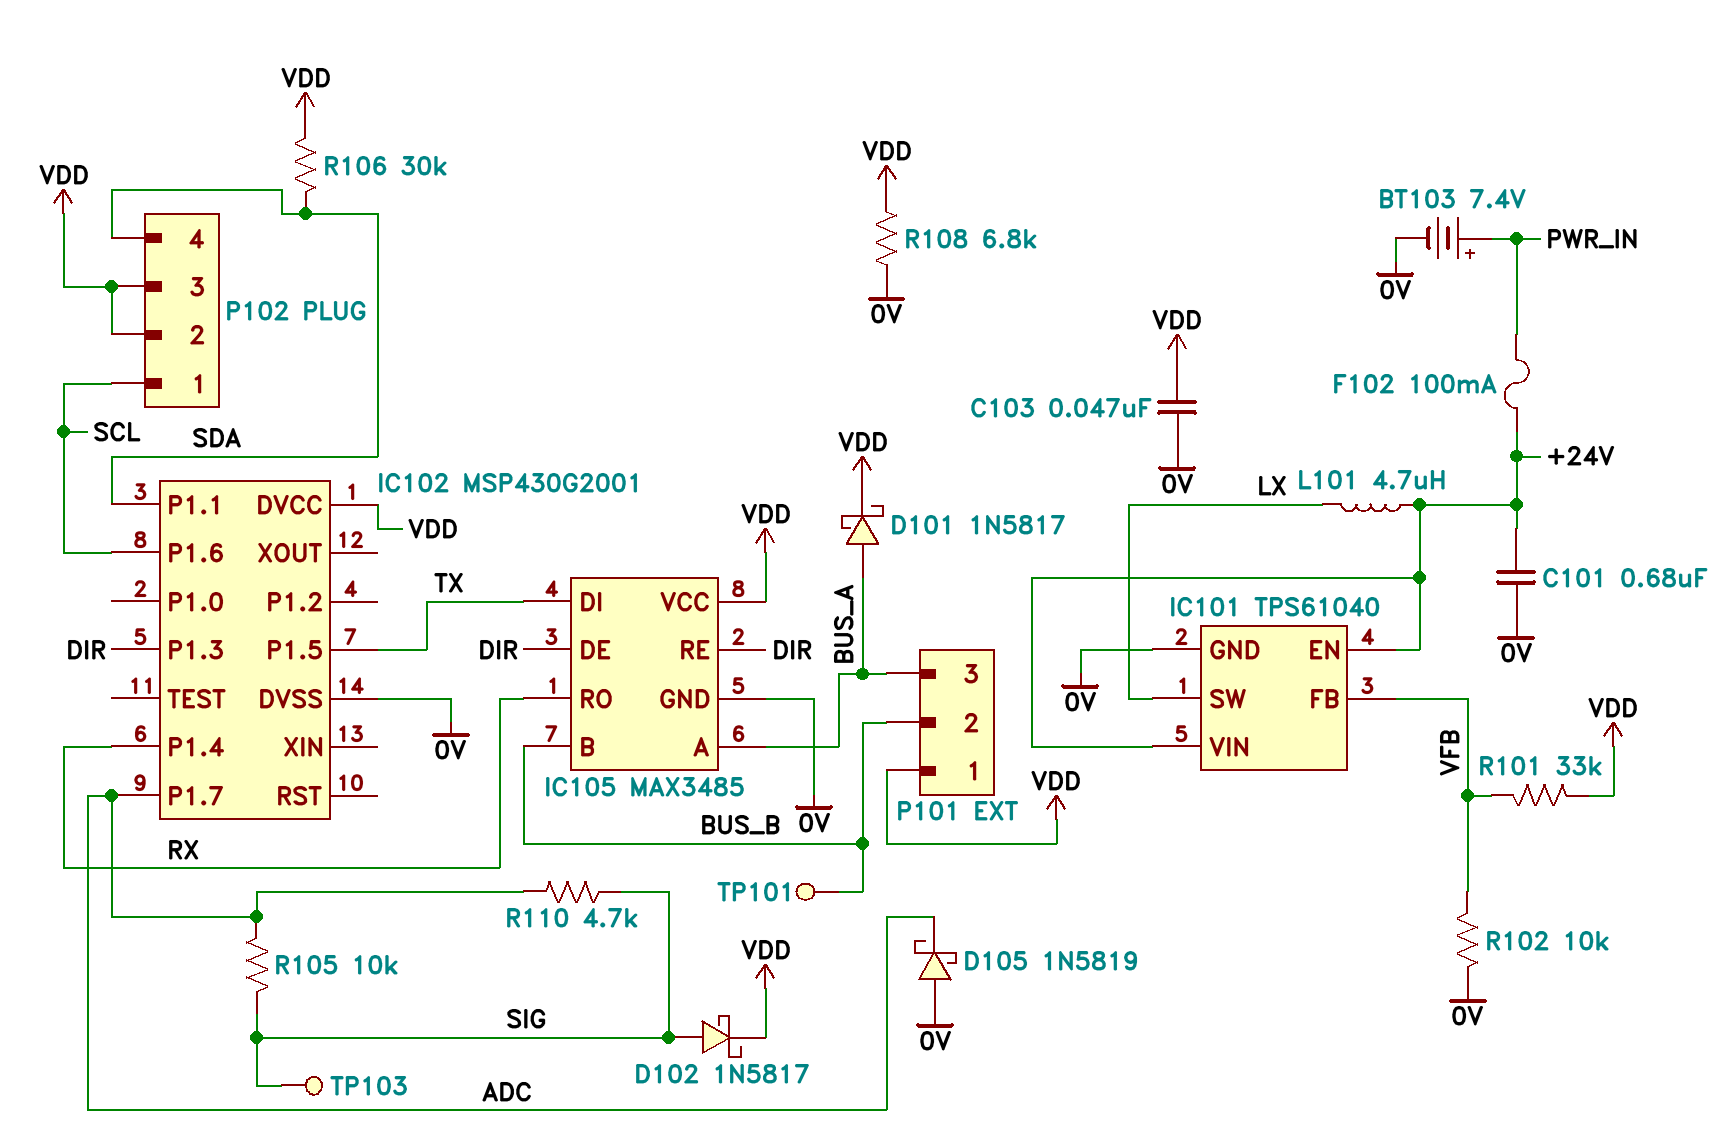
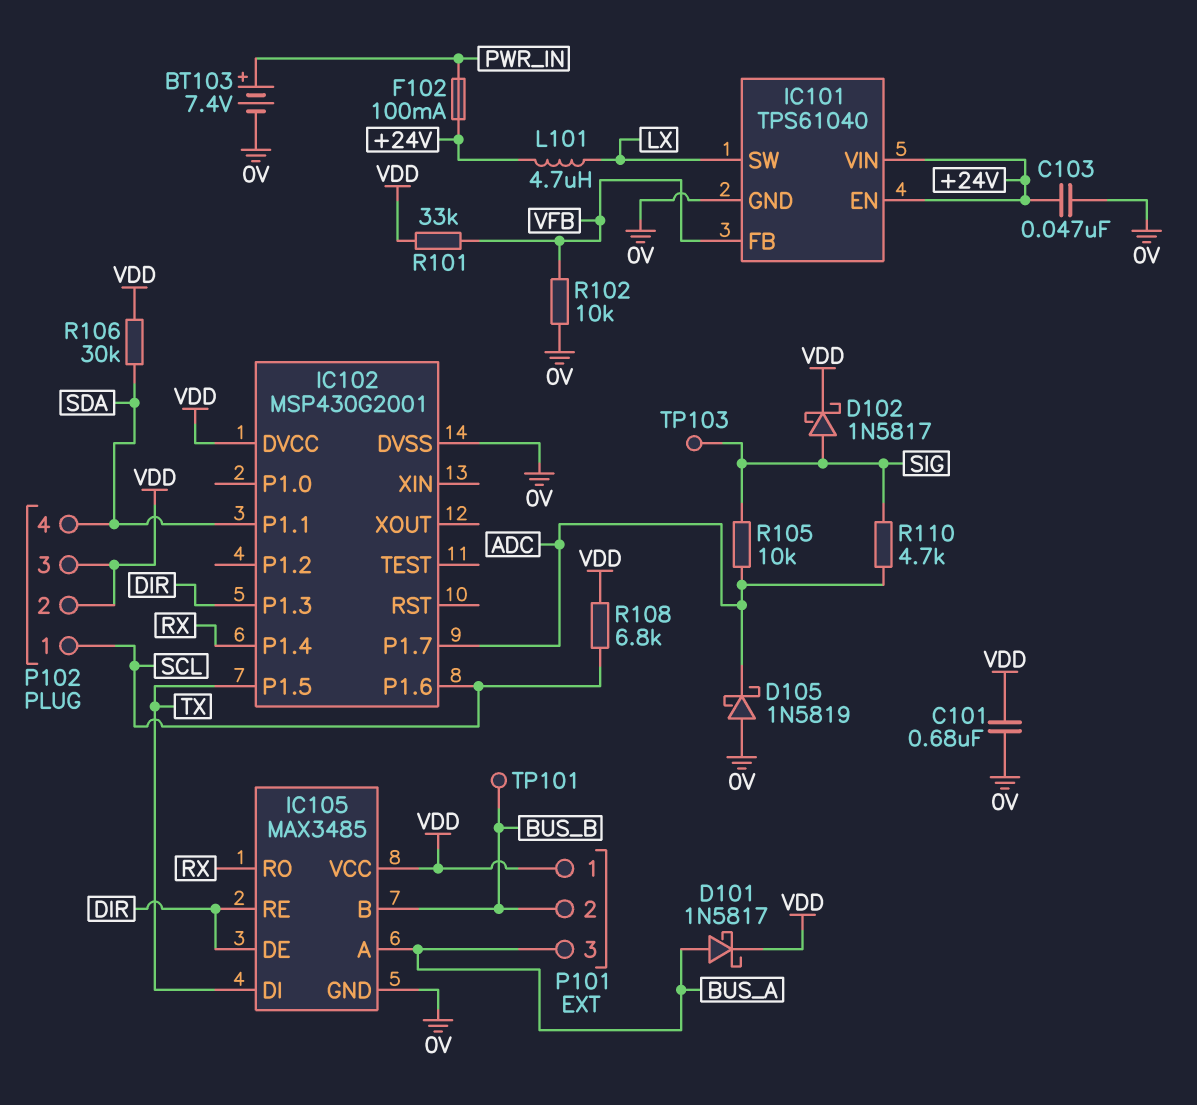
C101: 680nF (+24V, 0V) -> 680nF (0V, VDD)
C103: 47nF (0V, VDD) -> 47nF (+24V, 0V)
R108: 6.8k (0V, VDD) -> 6.8k (SCL, VDD)

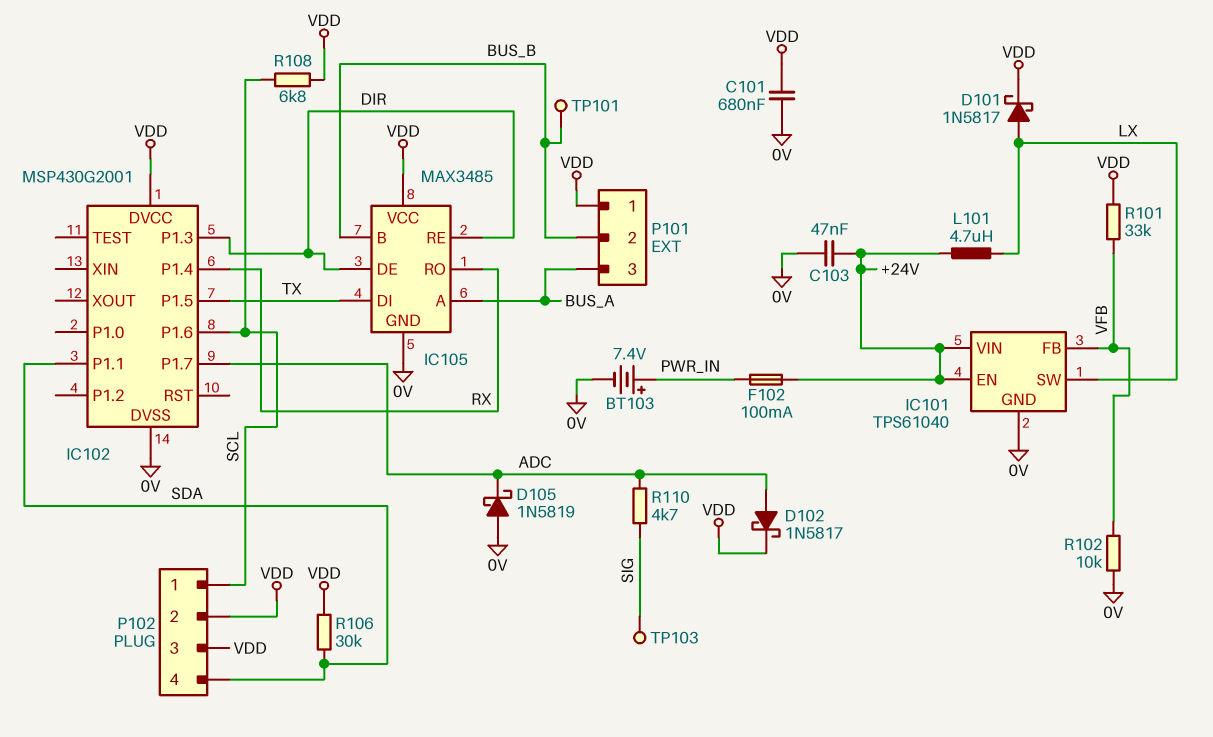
D101: schottky 1N5817 (A BUS_A, K VDD) -> schottky 1N5817 (A LX, K VDD)
D102: schottky 1N5817 (A SIG, K VDD) -> schottky 1N5817 (A ADC, K VDD)
R105: 10k (ADC, SIG) -> none

